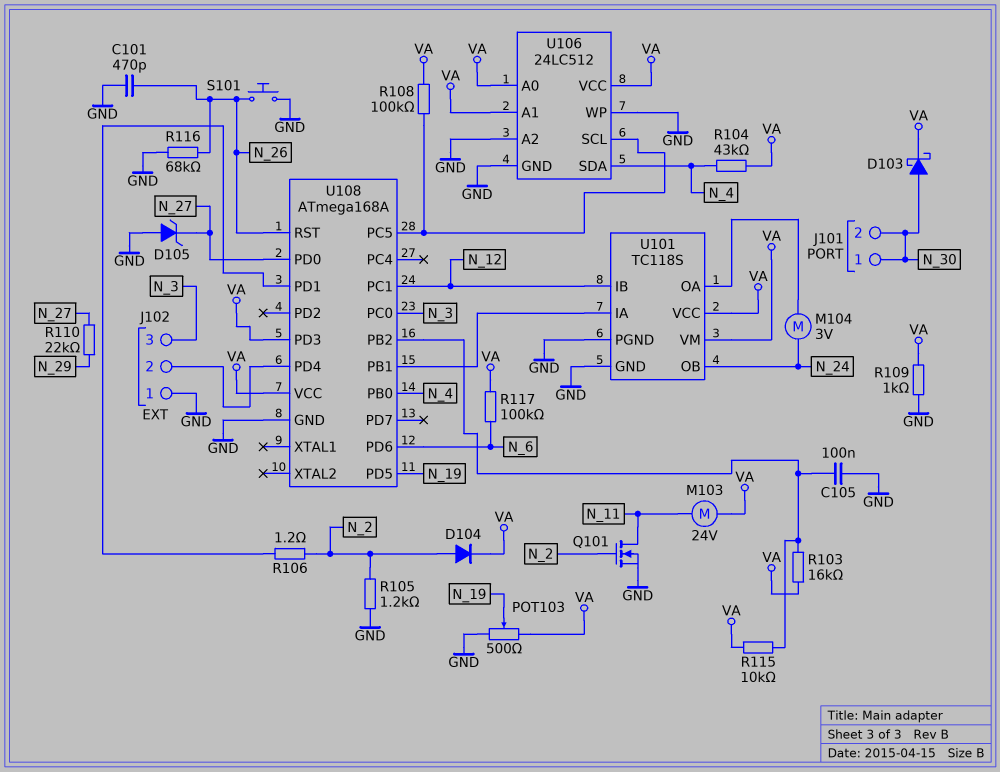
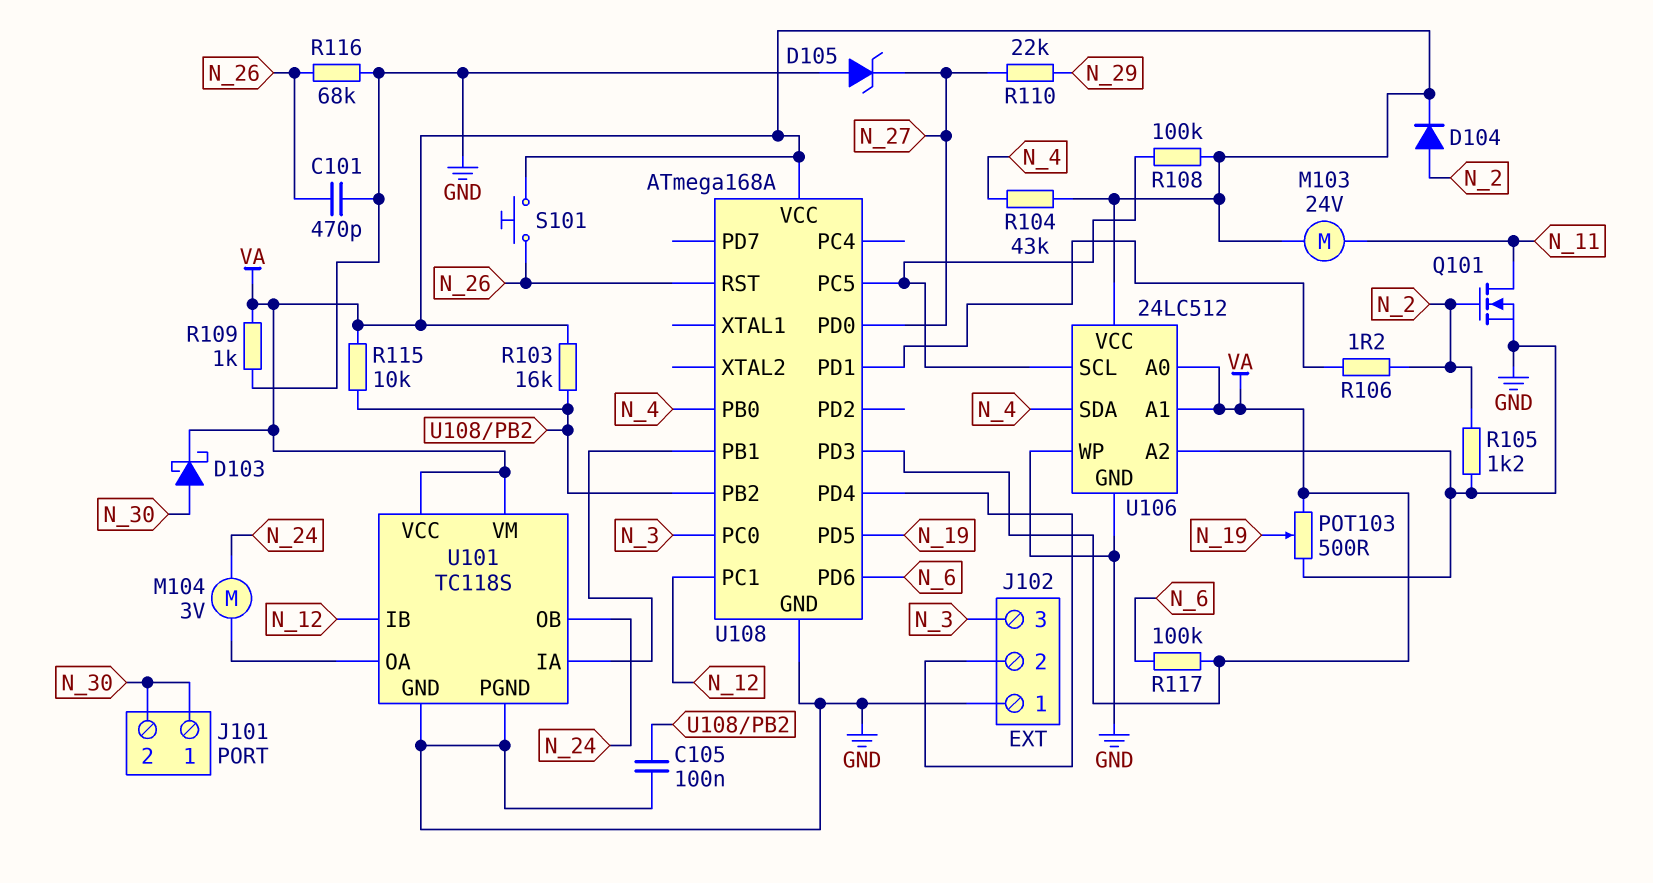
S101: button (GND, N_26) -> button (N_26, VA)

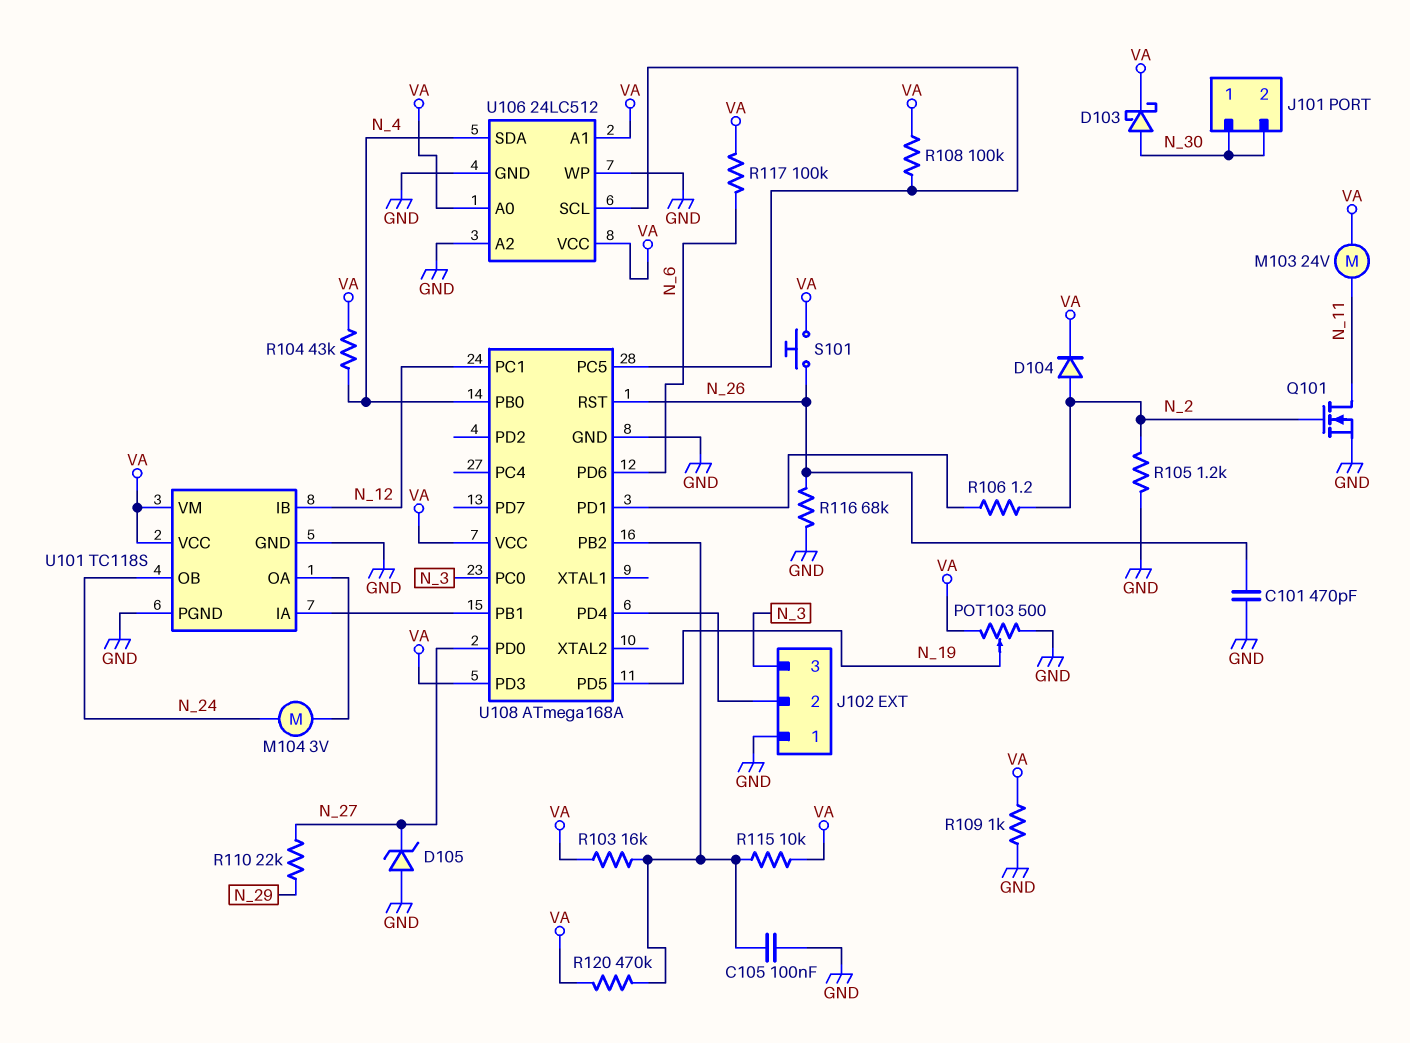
R120: none -> 470k (U108/PB2, VA)

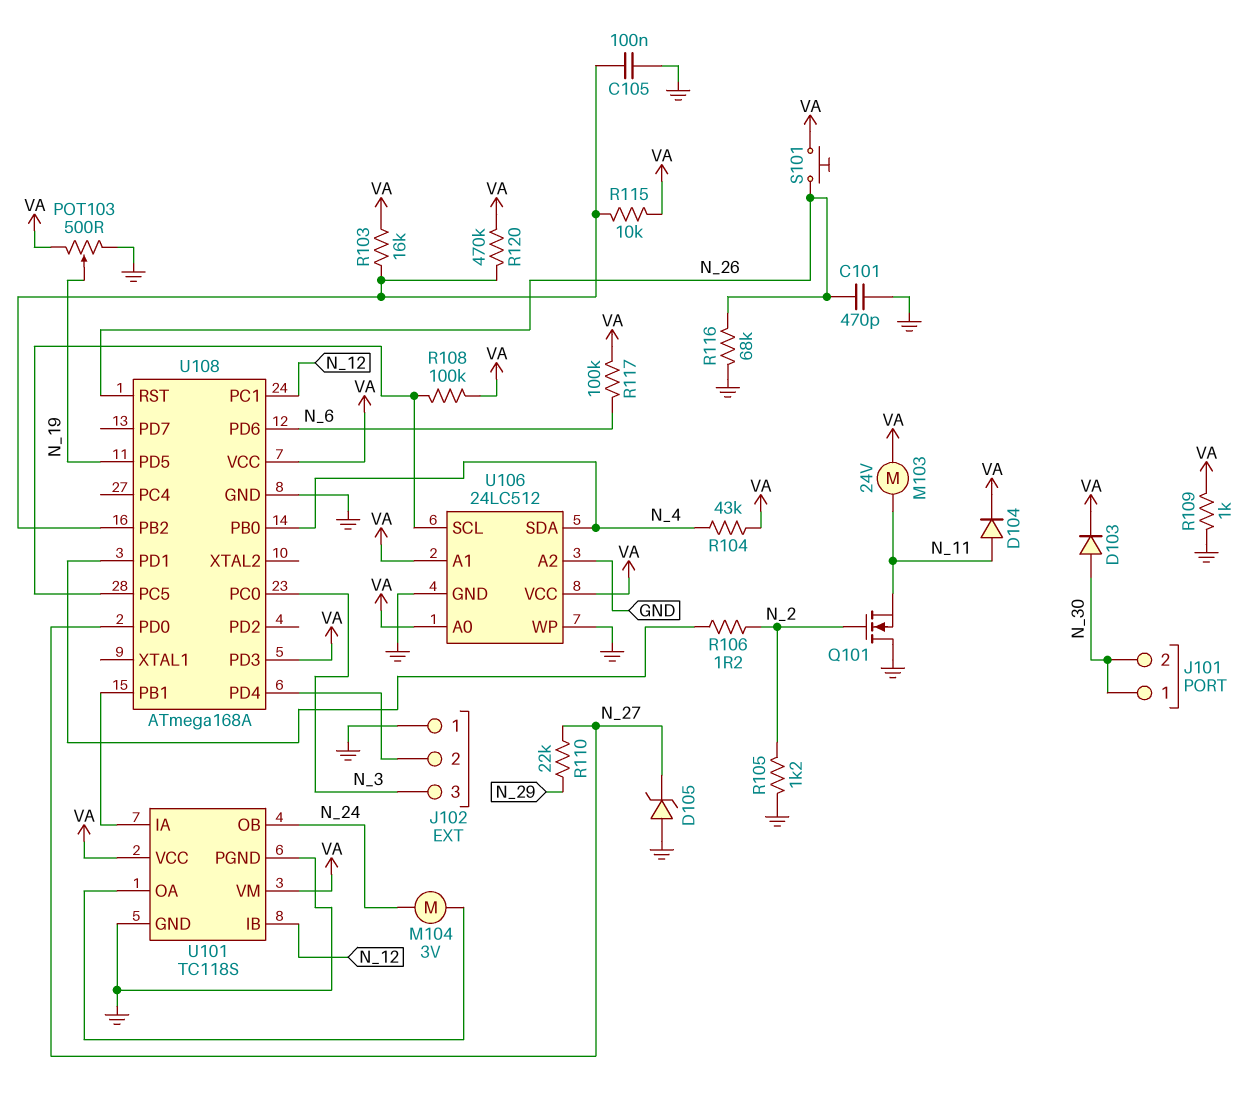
D103: schottky (A N_30, K VA) -> diode (A N_30, K VA)
D104: diode (A N_2, K VA) -> diode (A N_11, K VA)
Q101: NMOS (G N_2, D N_11, S GND) -> NMOS (G N_2, D GND, S N_11)

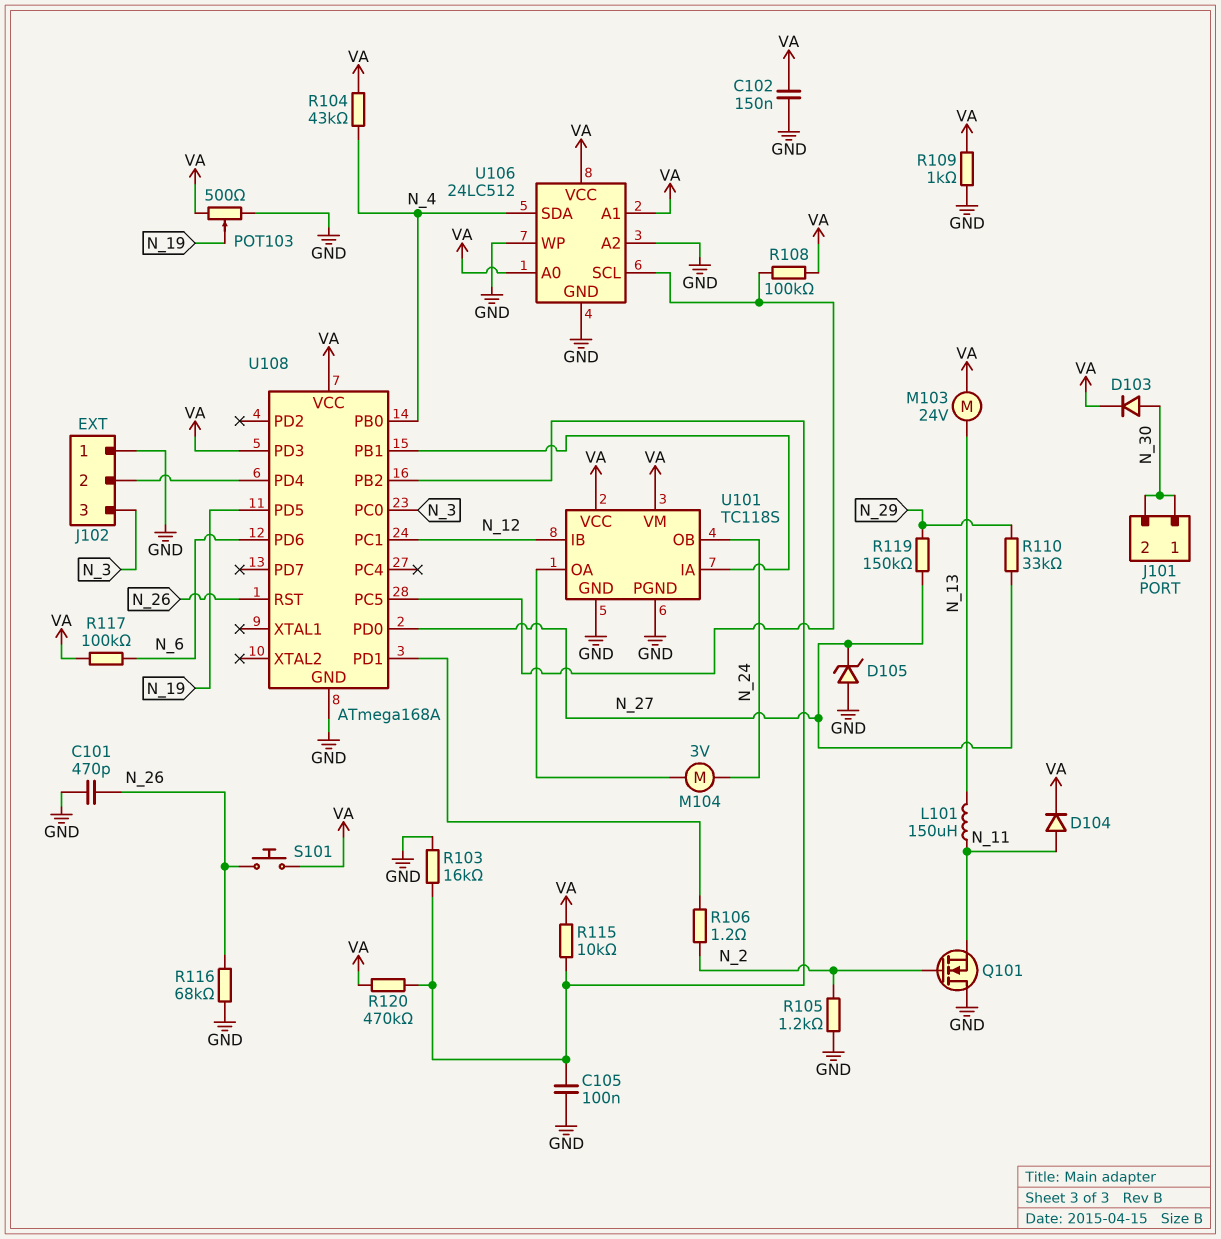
C102: none -> 150nF (GND, VA)
L101: none -> 150uH (N_11, N_13)
M103: motor 24V (N_11, VA) -> motor 24V (N_13, VA)
R103: 16k (U108/PB2, VA) -> 16k (GND, U108/PB2)
R110: 22k (N_27, N_29) -> 33k (N_27, N_29)
R119: none -> 150k (N_27, N_29)

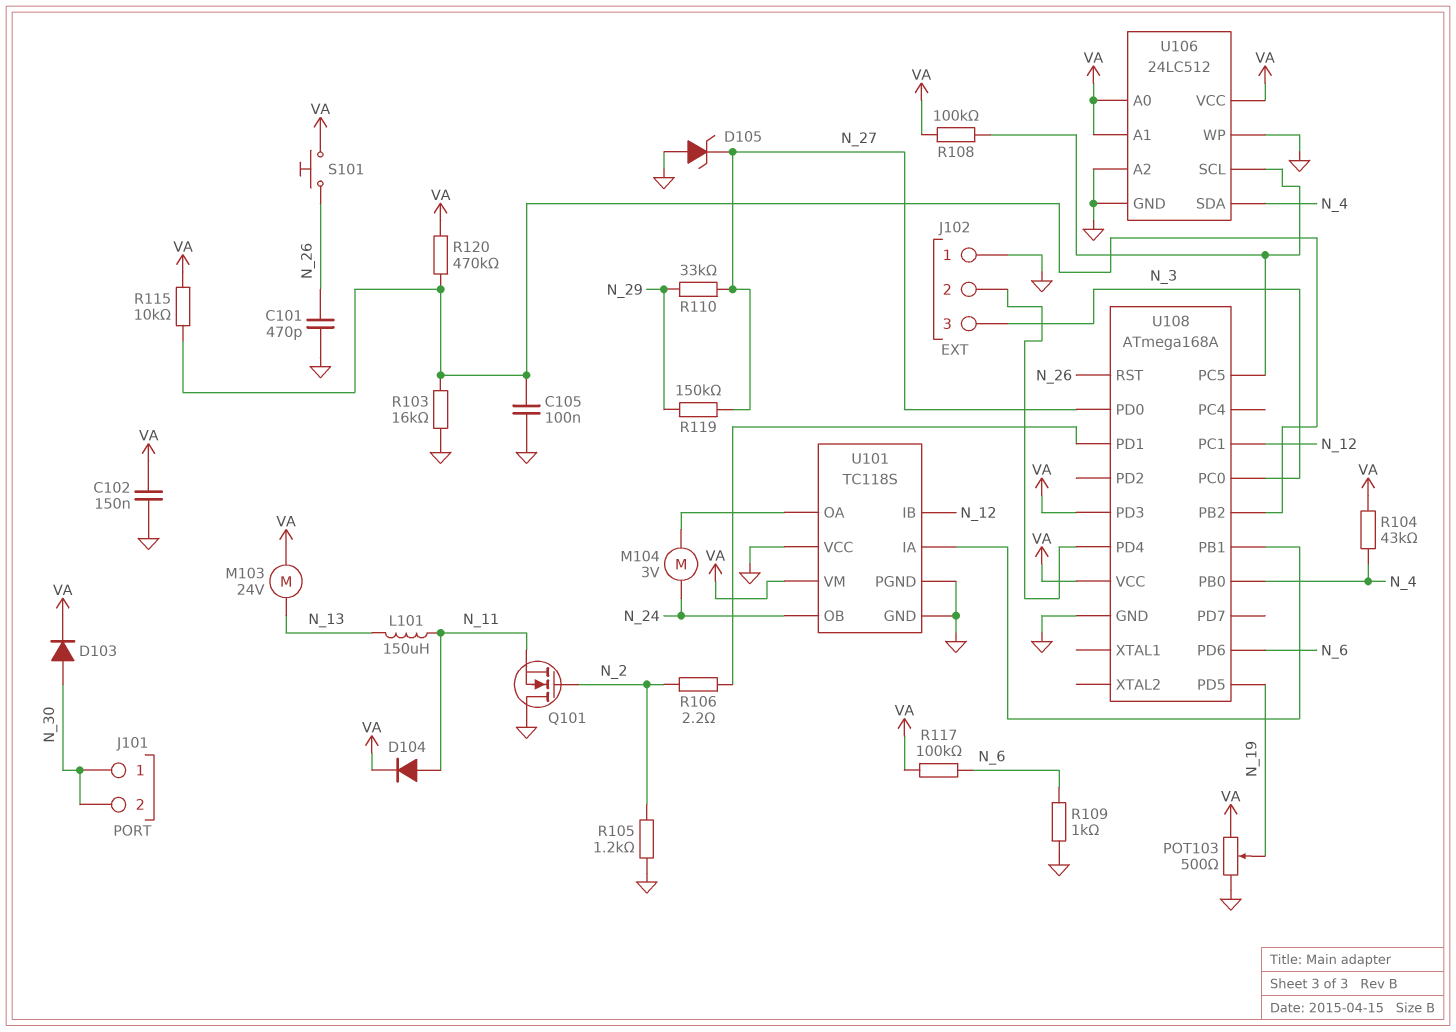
R106: 1.2 (N_2, U108/PD1) -> 2.2 (N_2, U108/PD1)
R109: 1k (GND, VA) -> 1k (GND, N_6)
R116: 68k (GND, N_26) -> none
U101 pin VCC: VA -> GND

